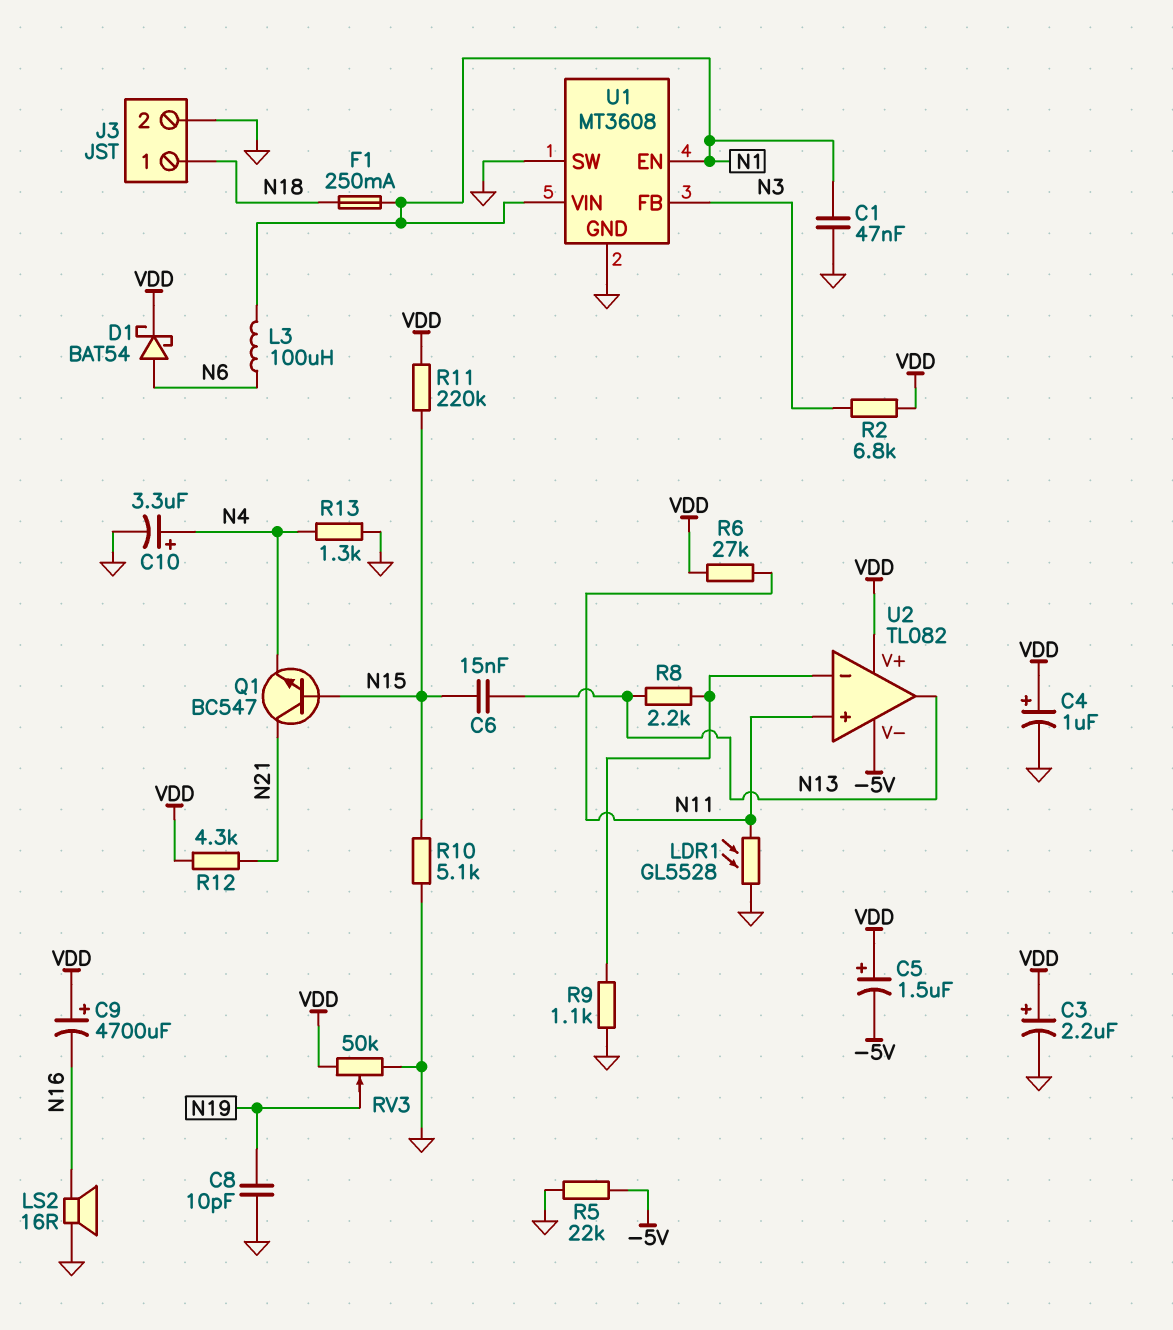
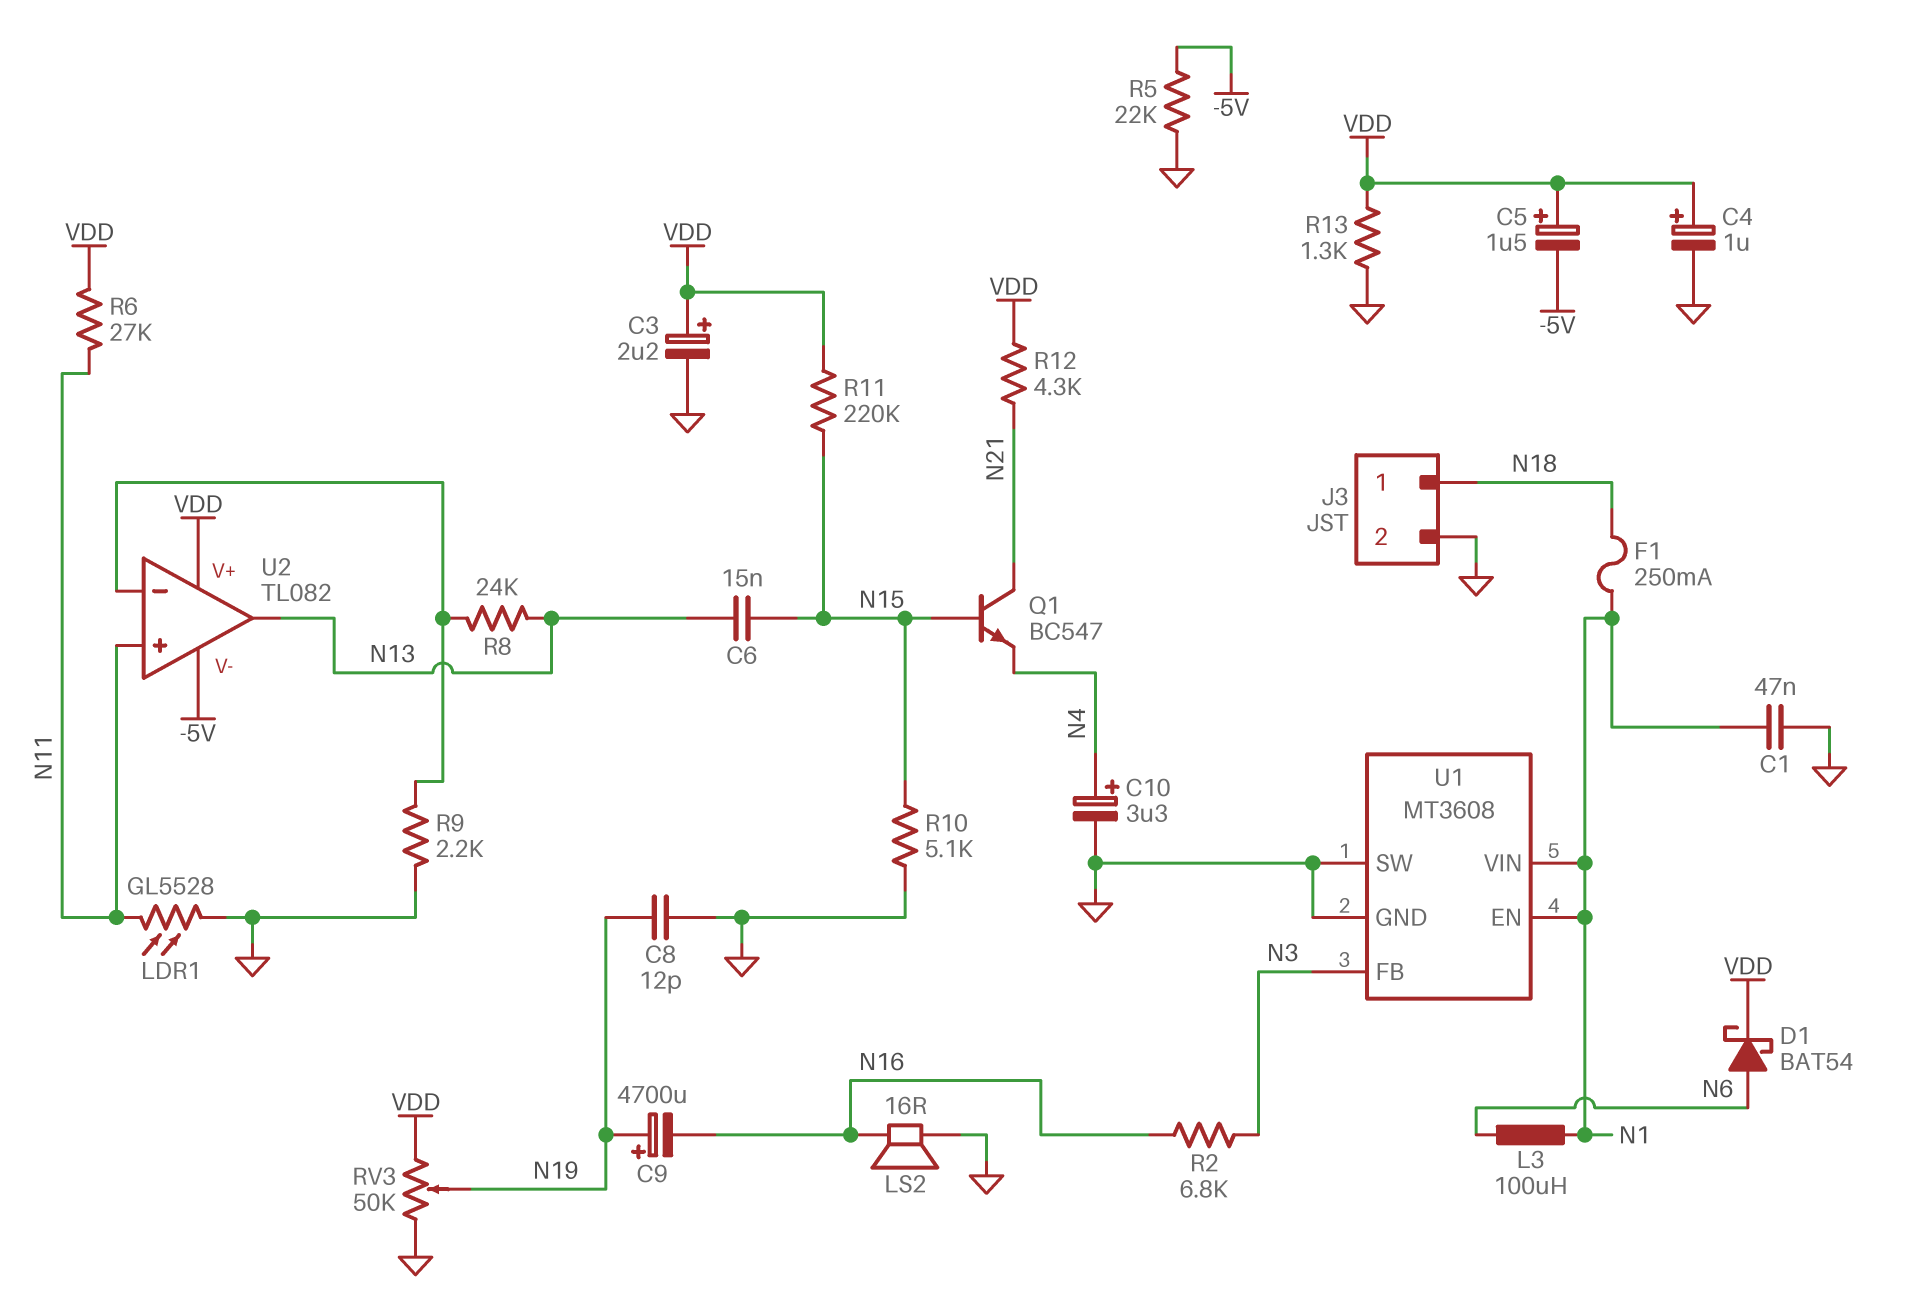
C8: 10pF (GND, N19) -> 12pF (GND, N19)
C9: 4700uF (plus VDD, minus N16) -> 4700uF (plus N19, minus N16)
R2: 6.8k (N3, VDD) -> 6.8k (N3, N16)
R8: 2.2k (N13, U2/in-) -> 24k (N13, U2/in-)
R9: 1.1k (GND, U2/in-) -> 2.2k (GND, U2/in-)
R13: 1.3k (GND, N4) -> 1.3k (GND, VDD)

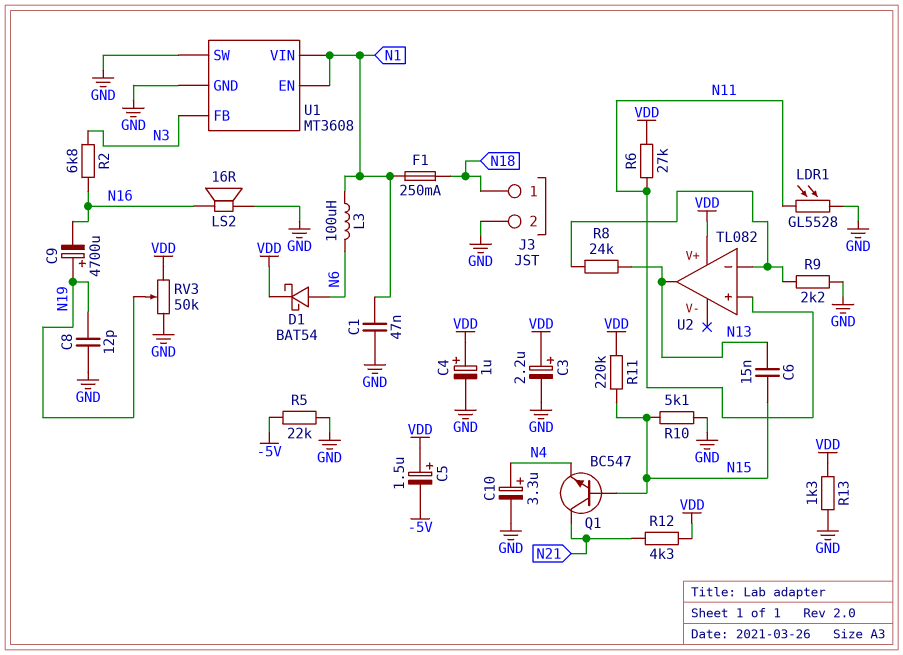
U2 pin V-: -5V -> none

